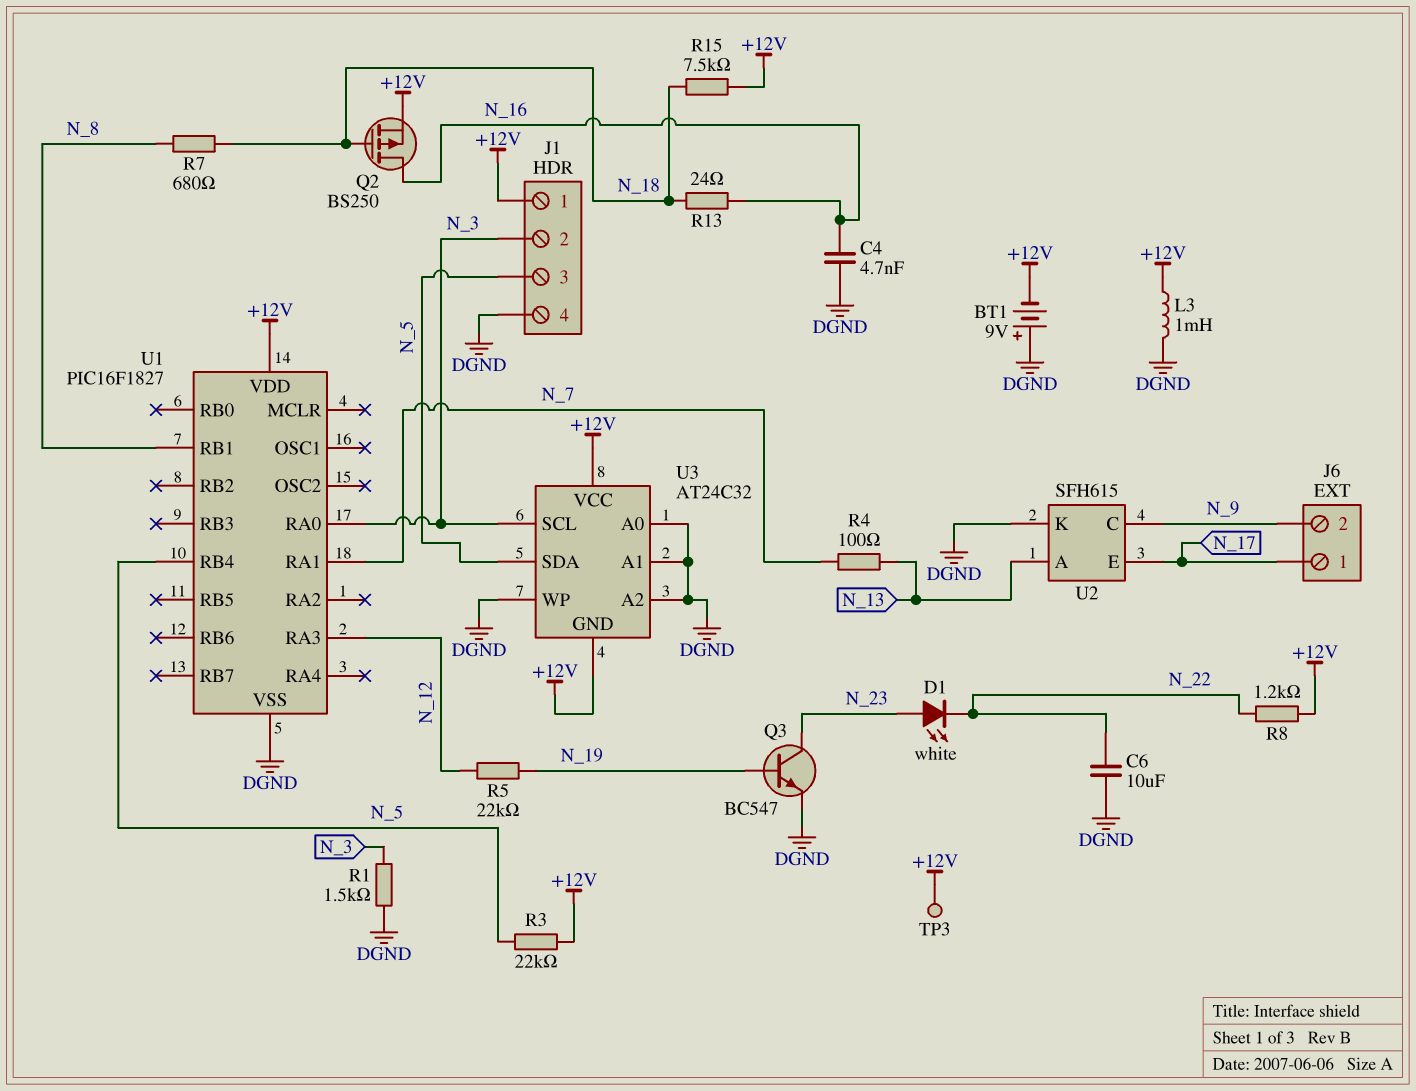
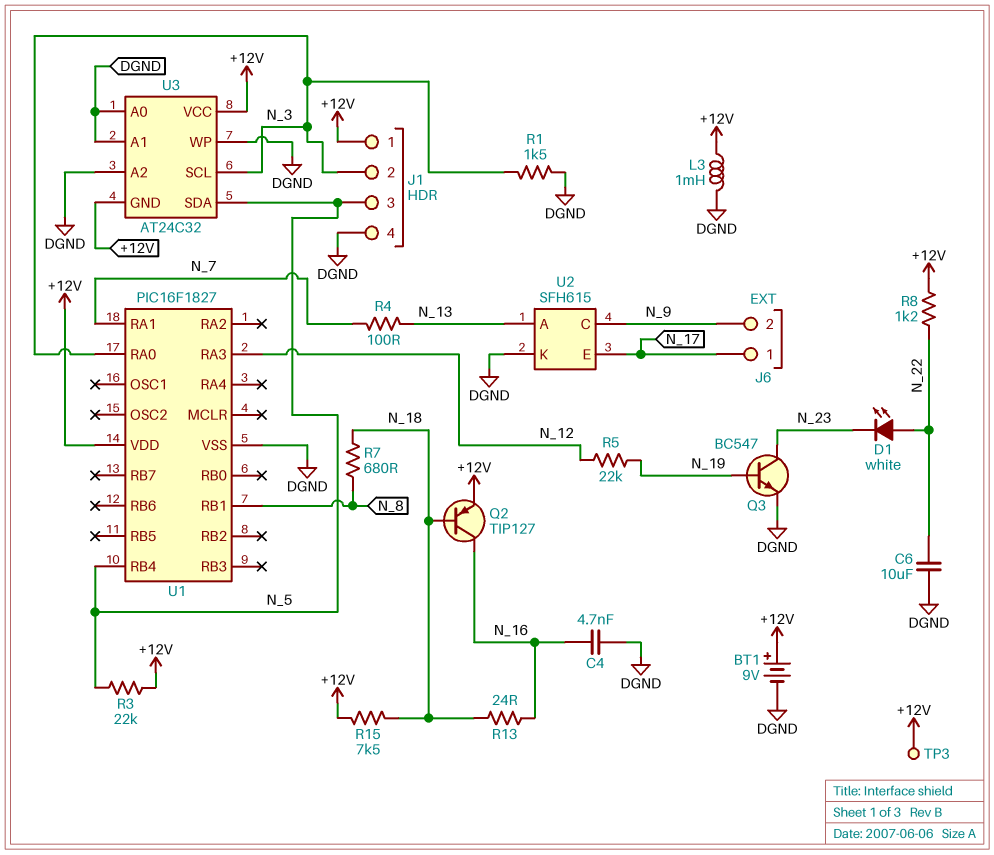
BT1: 9V (plus DGND, minus +12V) -> 9V (plus +12V, minus DGND)
D1: LED white (A N_23, K N_22) -> LED white (A N_22, K N_23)
Q2: PMOS BS250 (G N_18, D N_16, S +12V) -> PNP TIP127 (B N_18, C N_16, E +12V)

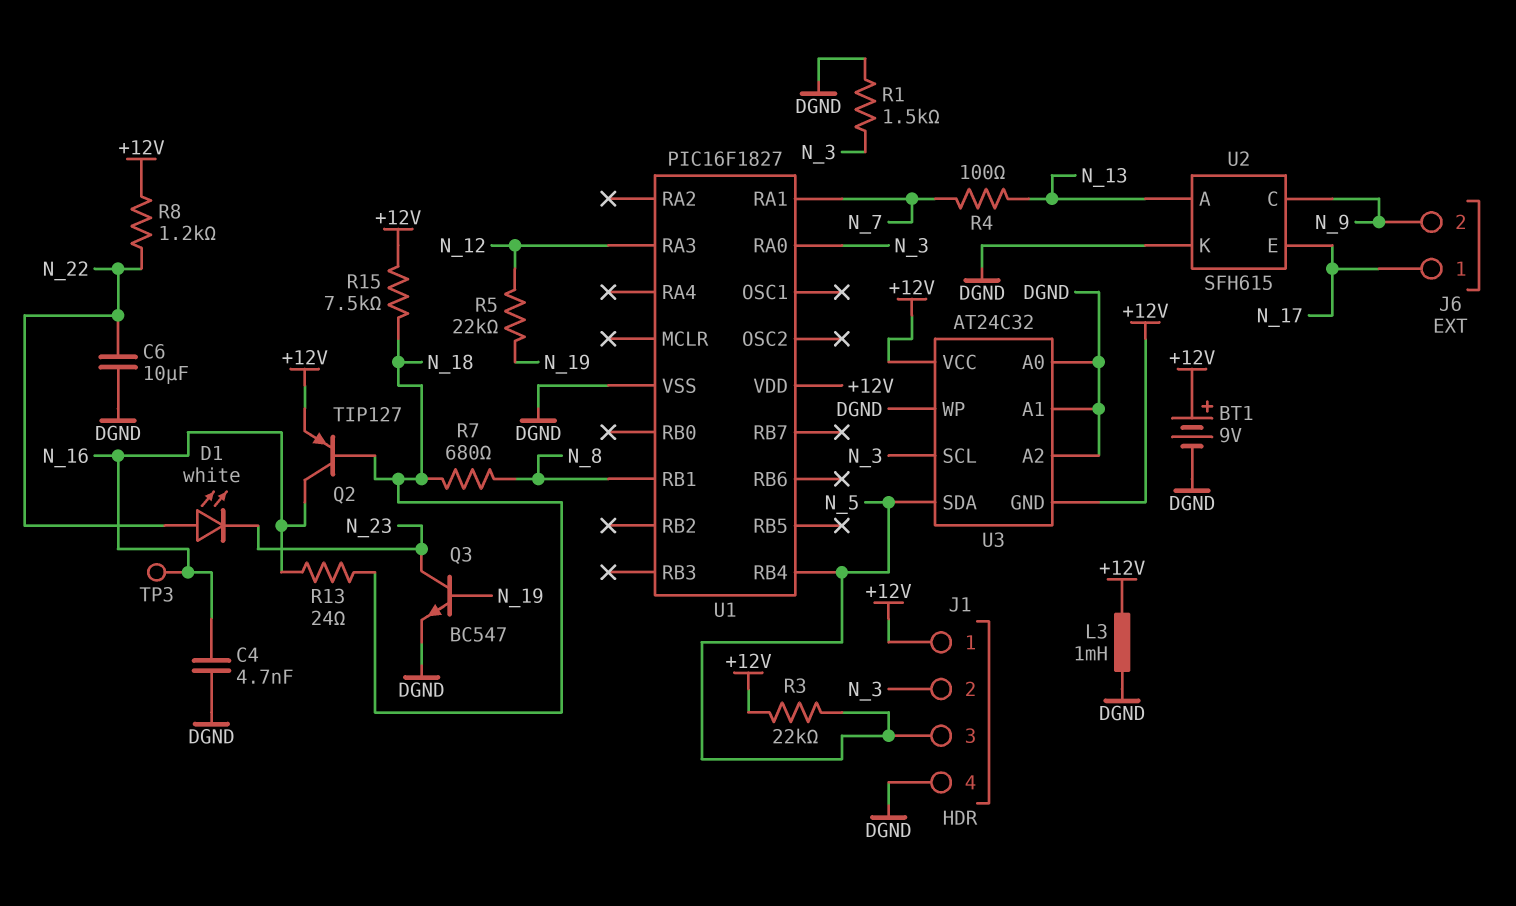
TP3: test point (+12V) -> test point (N_16)

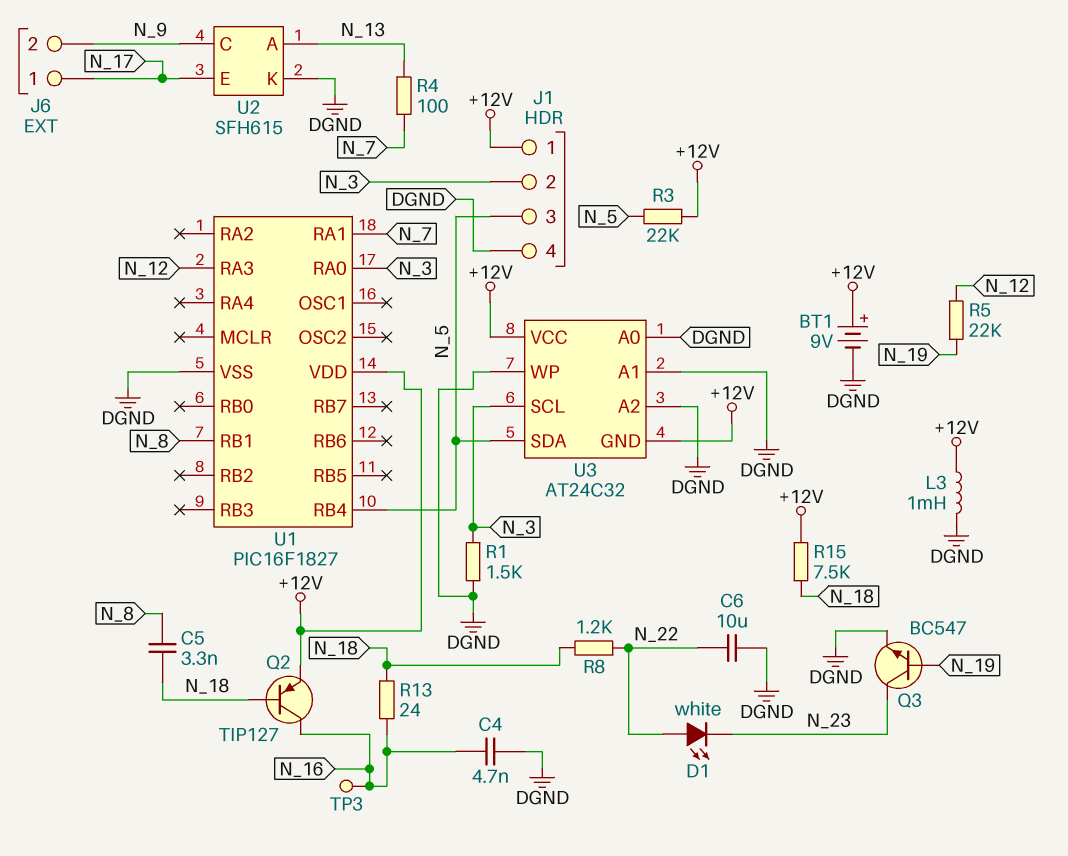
C5: none -> 3.3nF (N_8, N_18)
R7: 680 (N_8, N_18) -> none
R8: 1.2k (+12V, N_22) -> 1.2k (N_18, N_22)

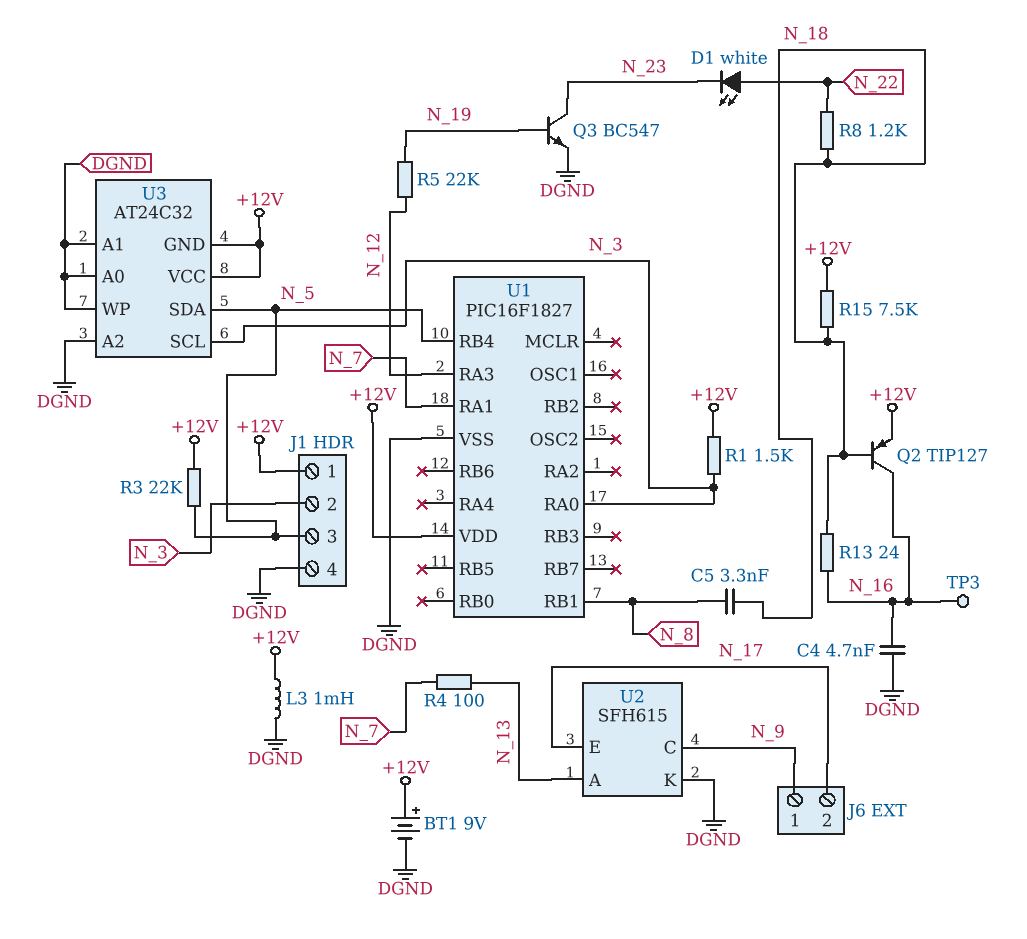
C6: 10uF (DGND, N_22) -> none
J6 pin 1: N_17 -> N_9
J6 pin 2: N_9 -> N_17
R1: 1.5k (DGND, N_3) -> 1.5k (+12V, N_3)

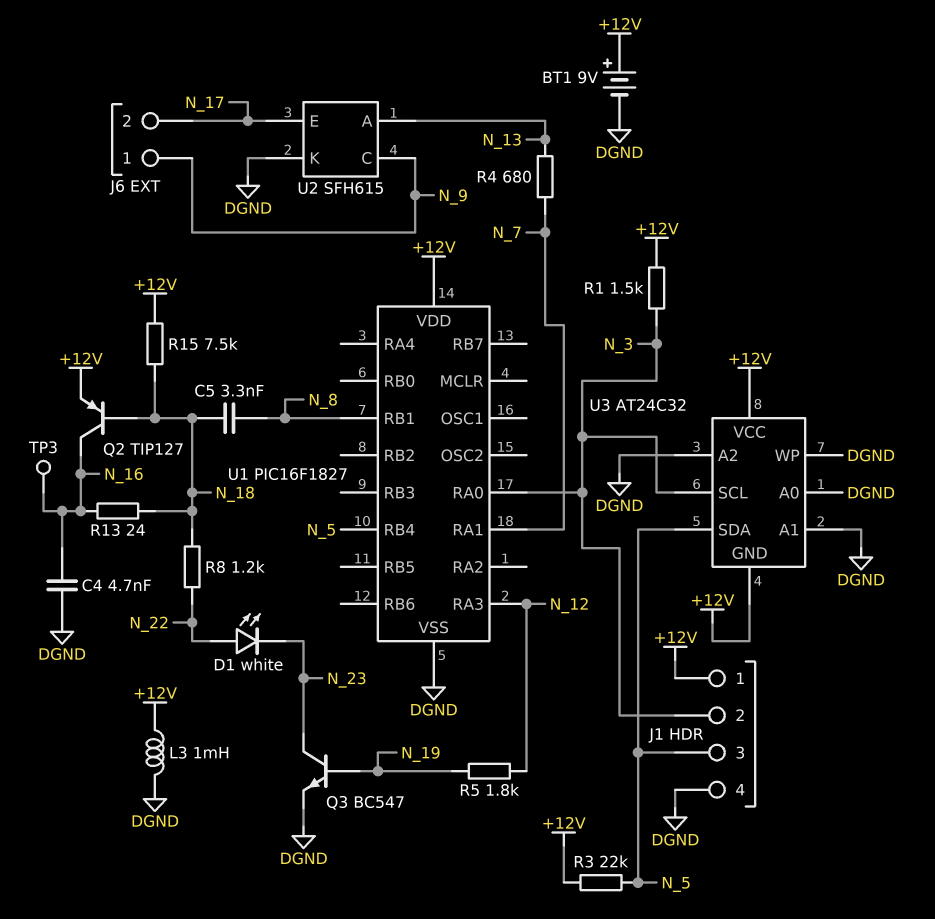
R4: 100 (N_7, N_13) -> 680 (N_7, N_13)
R5: 22k (N_12, N_19) -> 1.8k (N_12, N_19)

